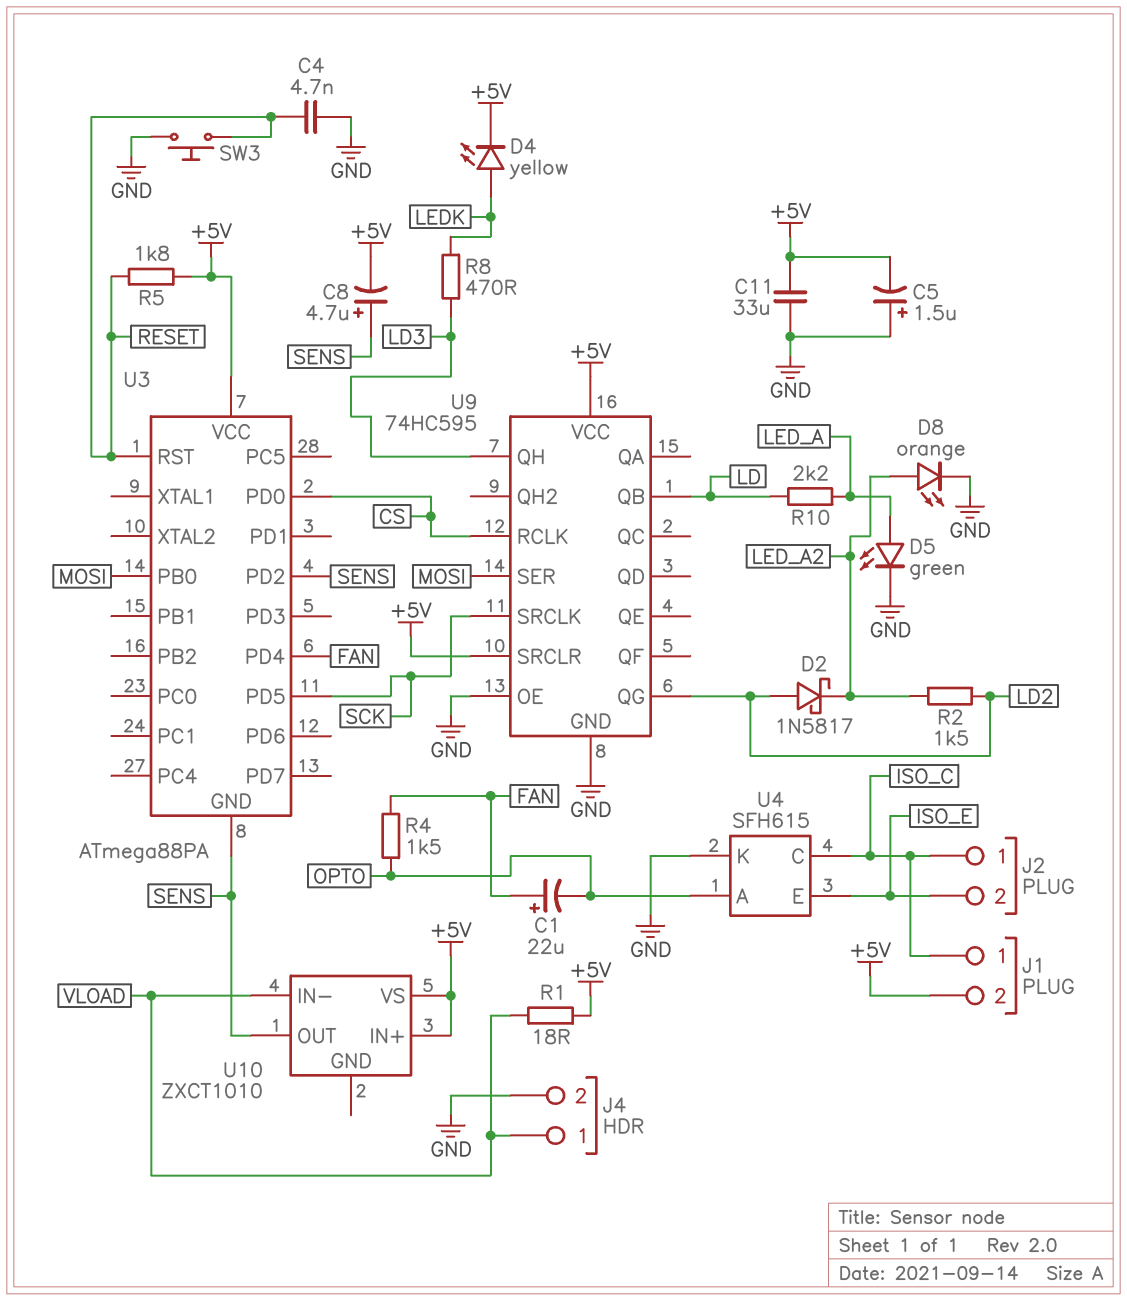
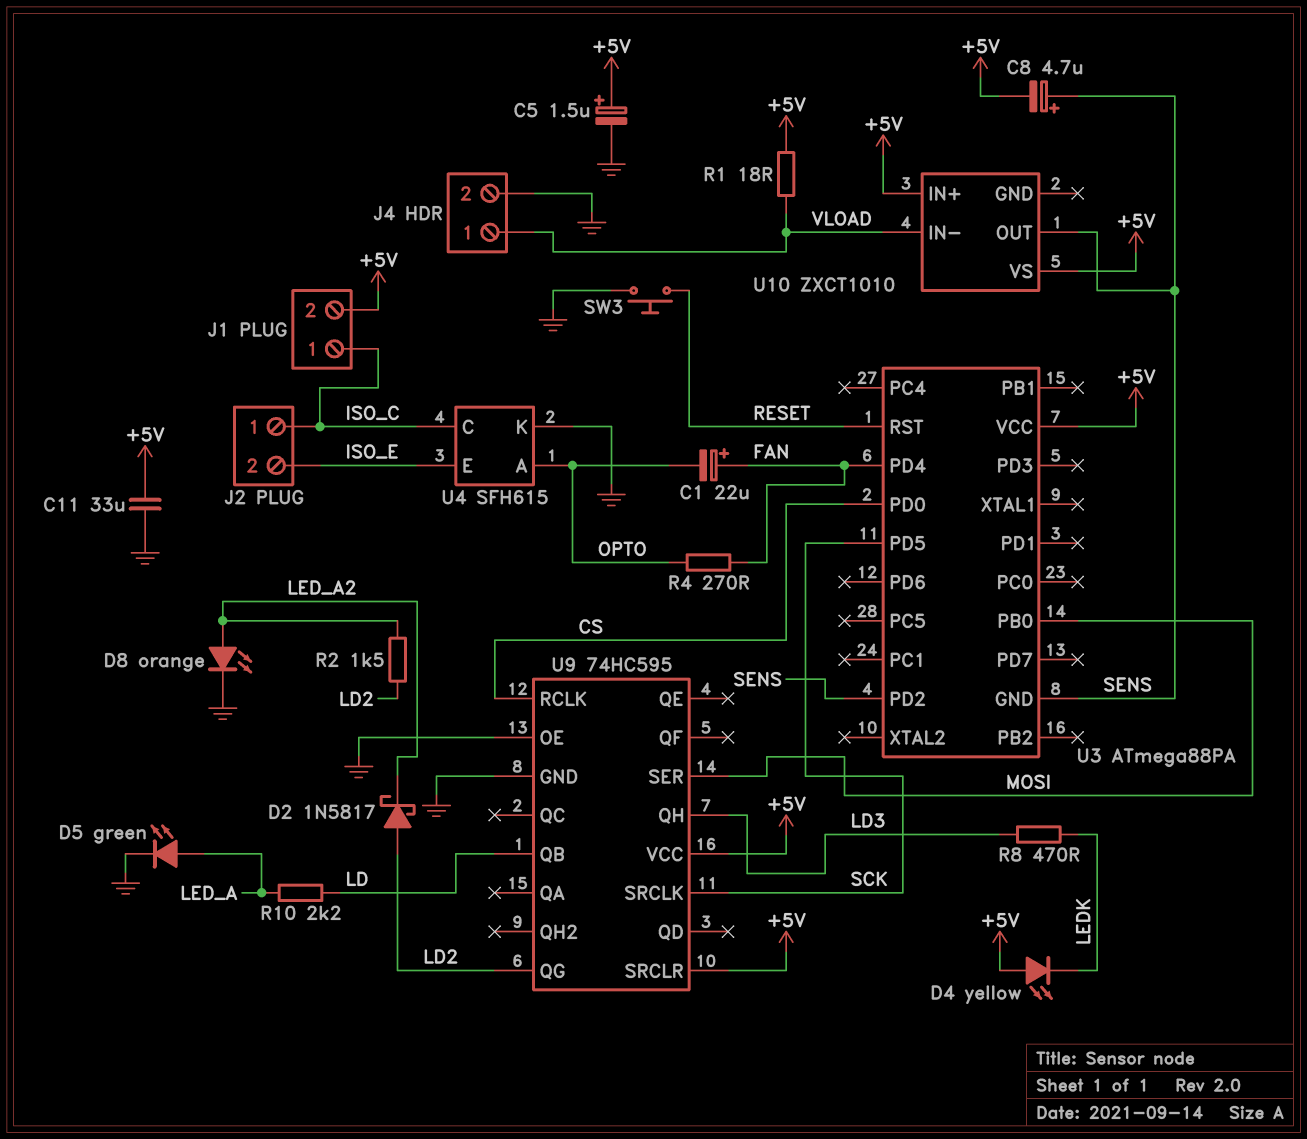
C4: 4.7nF (GND, RESET) -> none
C5: 1.5uF (plus GND, minus +5V) -> 1.5uF (plus +5V, minus GND)
D4: LED yellow (A LEDK, K +5V) -> LED yellow (A +5V, K LEDK)
R4: 1.5k (FAN, OPTO) -> 270 (FAN, OPTO)
R5: 1.8k (+5V, RESET) -> none

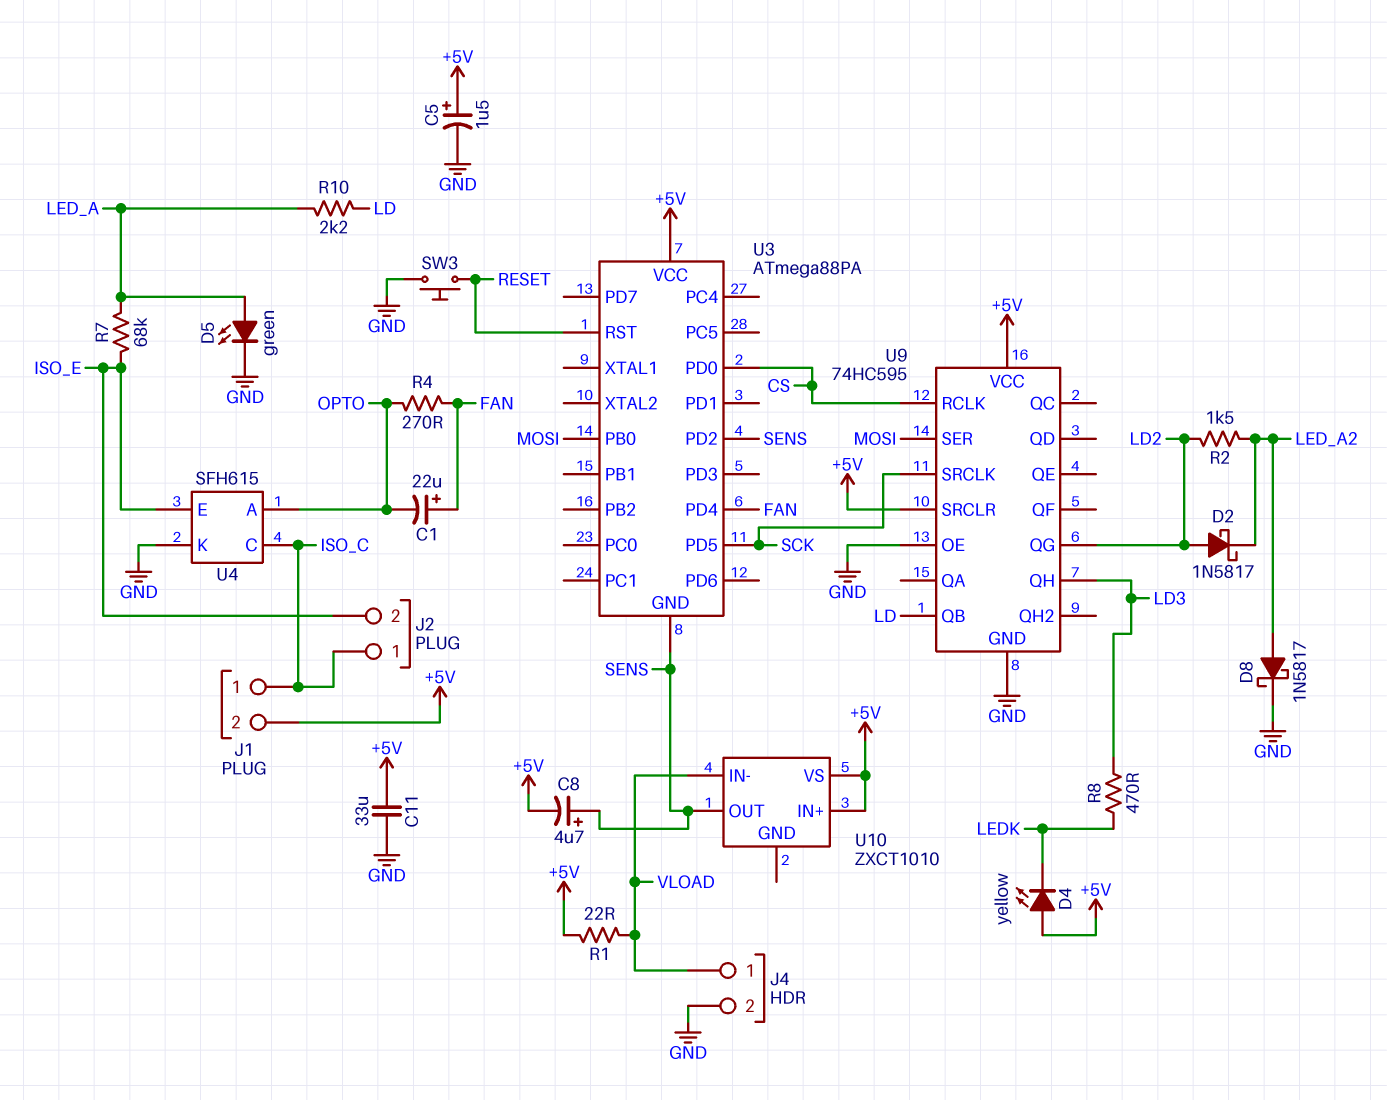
D8: LED orange (A LED_A2, K GND) -> schottky 1N5817 (A LED_A2, K GND)
R1: 18 (+5V, VLOAD) -> 22 (+5V, VLOAD)
R7: none -> 68k (ISO_E, LED_A)

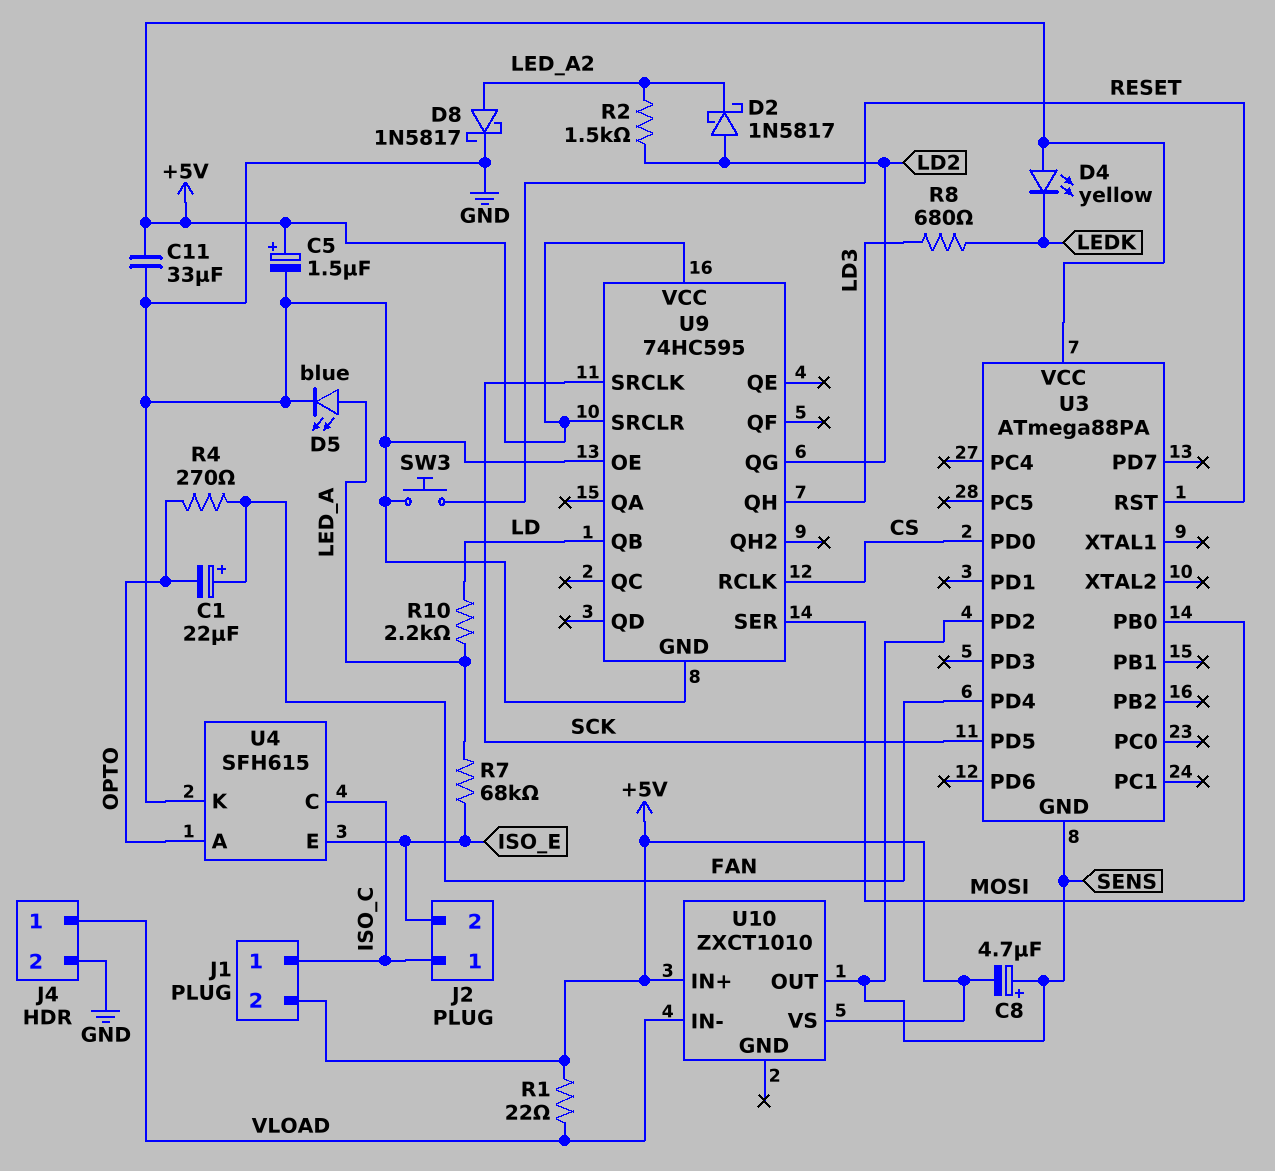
D5: LED green (A LED_A, K GND) -> LED blue (A LED_A, K GND)
R8: 470 (LD3, LEDK) -> 680 (LD3, LEDK)

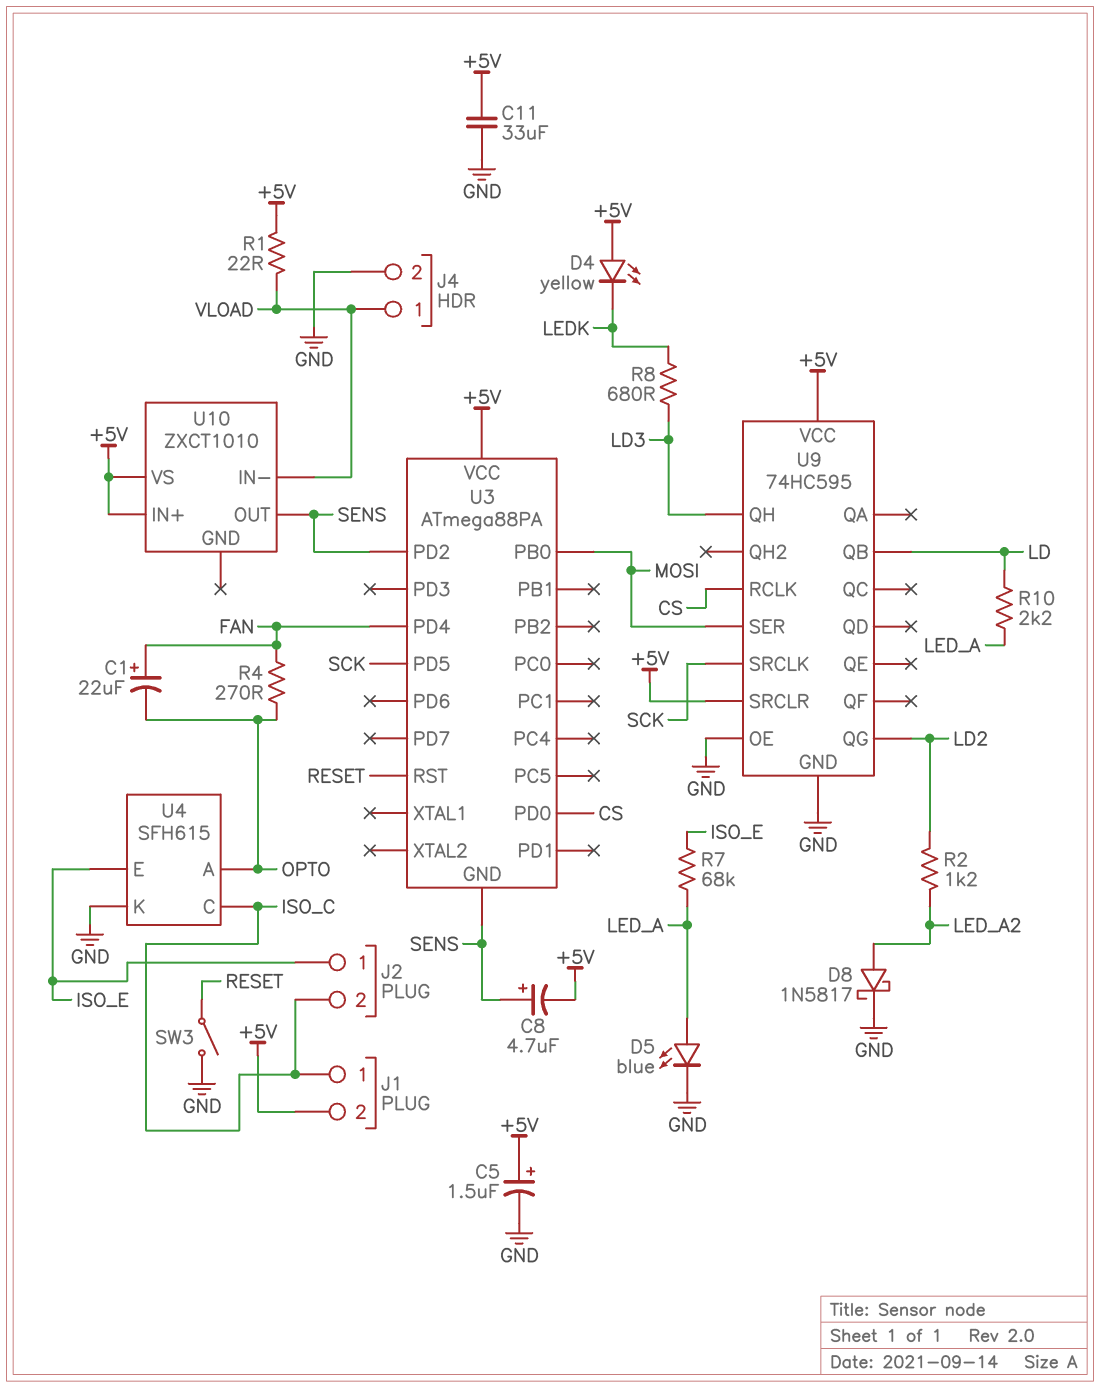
D2: schottky 1N5817 (A LD2, K LED_A2) -> none
J2 pin 1: ISO_C -> ISO_E
J2 pin 2: ISO_E -> ISO_C
R2: 1.5k (LD2, LED_A2) -> 1.2k (LD2, LED_A2)
SW3: button (GND, RESET) -> switch (GND, RESET)

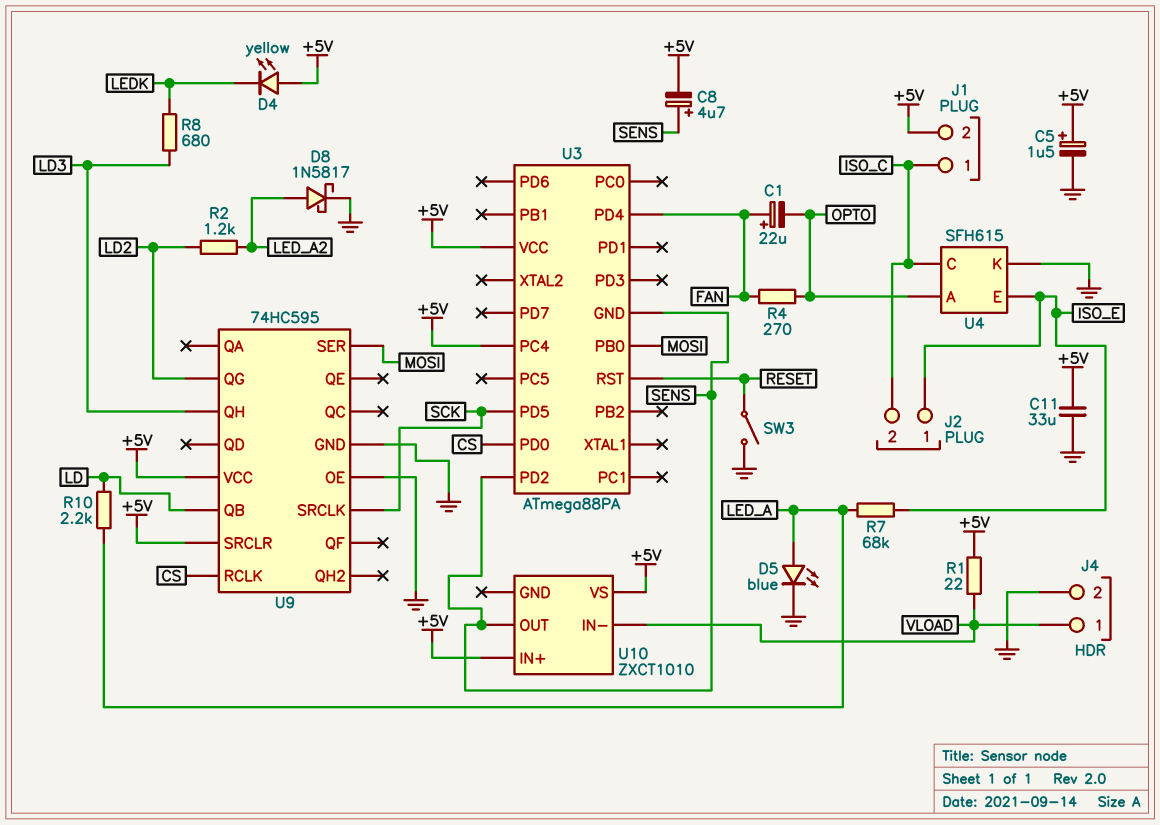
U3 pin PC4: none -> +5V

